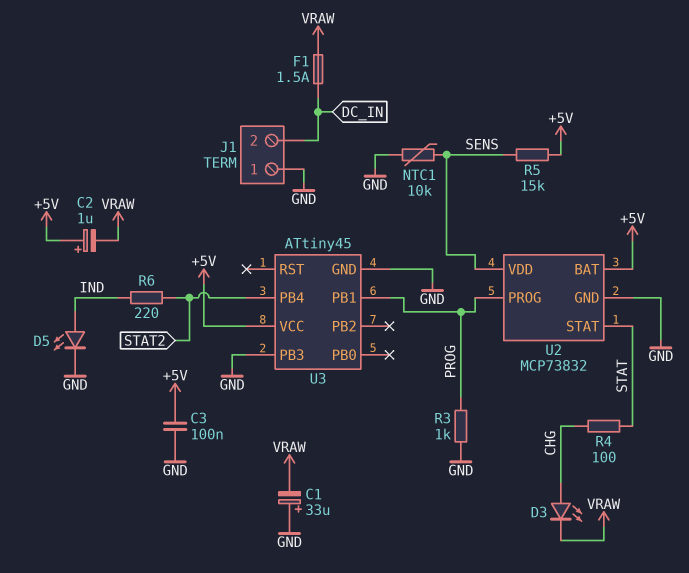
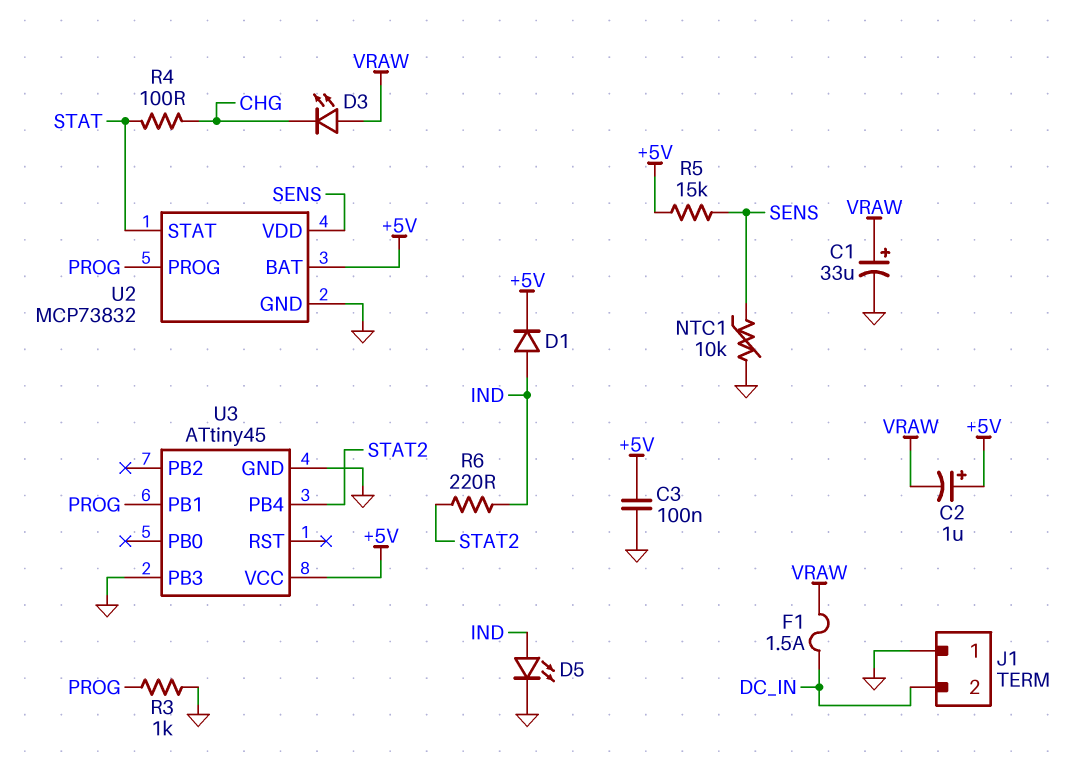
C1: 33uF (plus GND, minus VRAW) -> 33uF (plus VRAW, minus GND)
D1: none -> diode (A IND, K +5V)
D3: LED (A CHG, K VRAW) -> LED (A VRAW, K CHG)

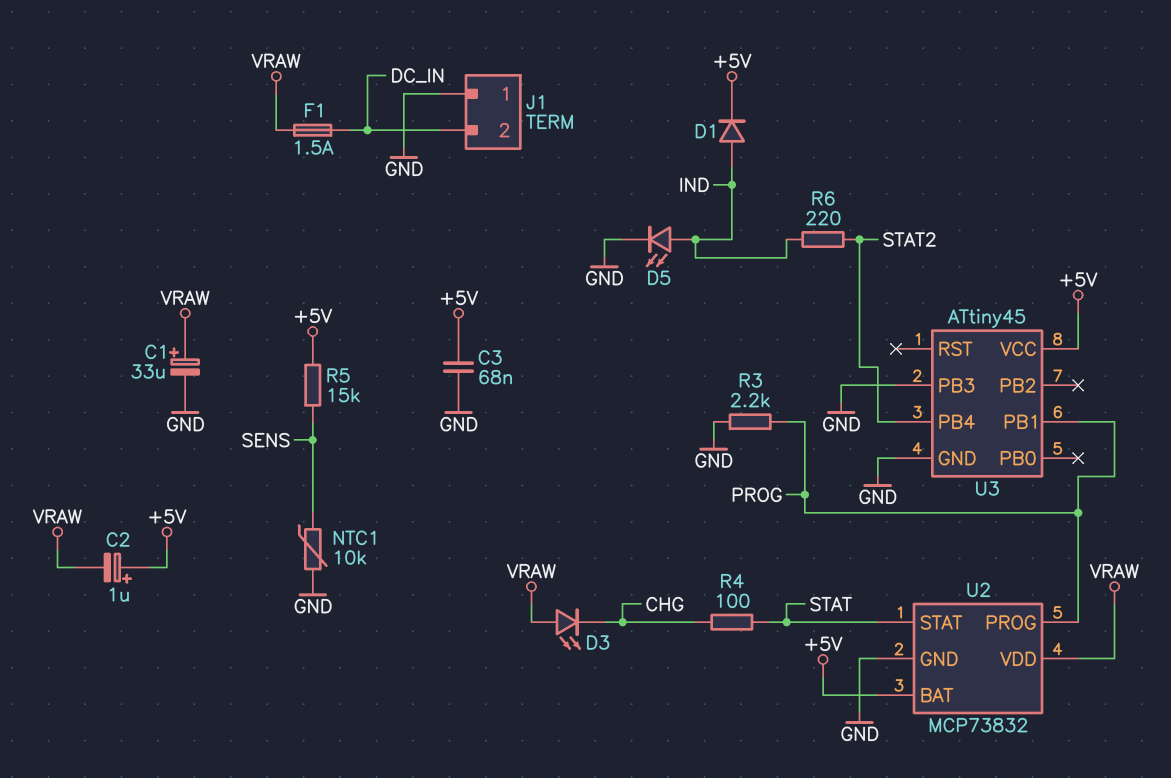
C3: 100nF (+5V, GND) -> 68nF (+5V, GND)
R3: 1k (GND, PROG) -> 2.2k (GND, PROG)
U2 pin VDD: SENS -> VRAW

